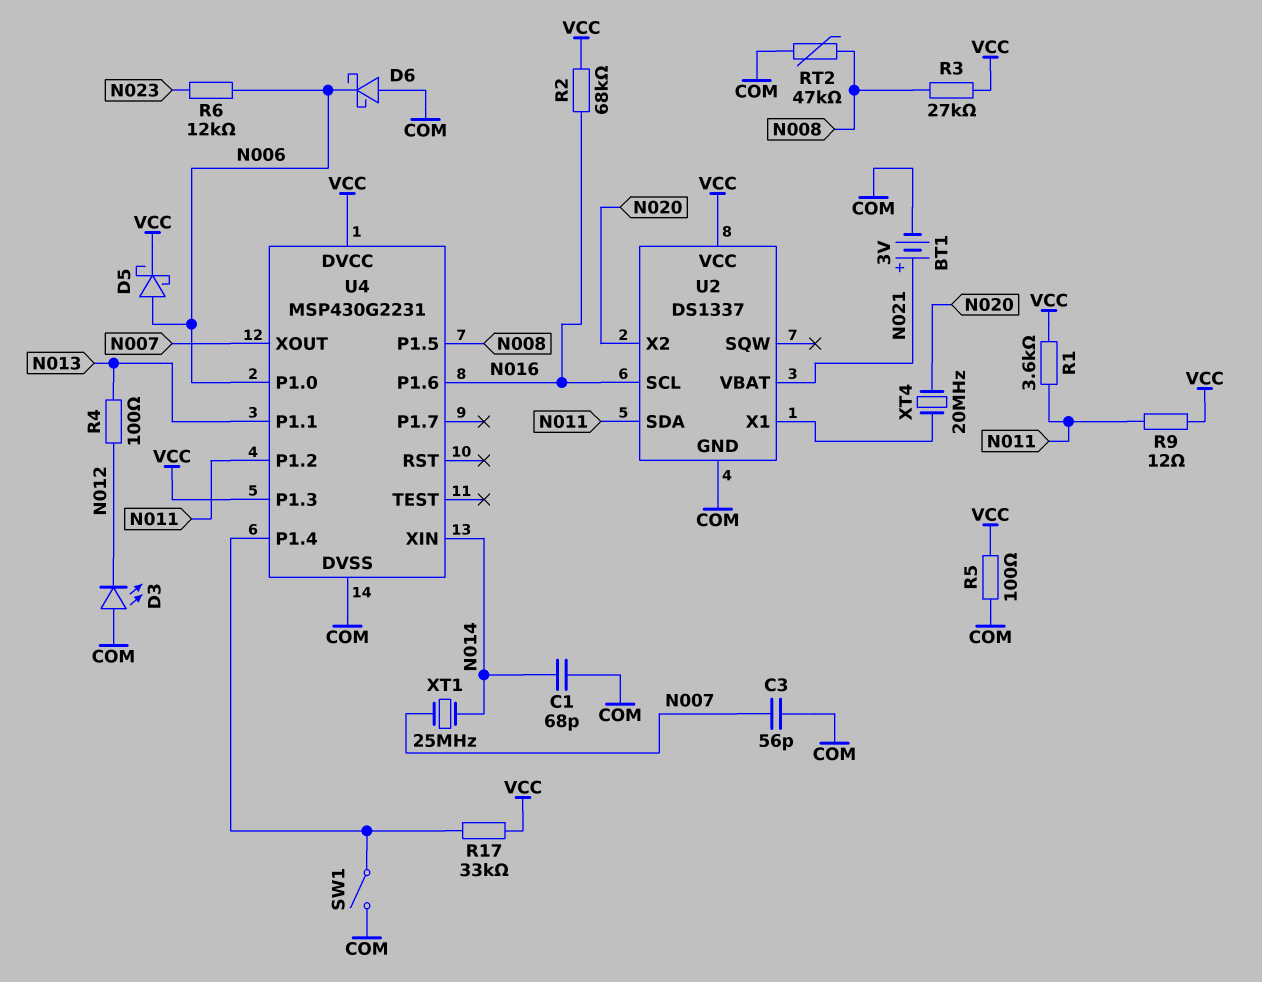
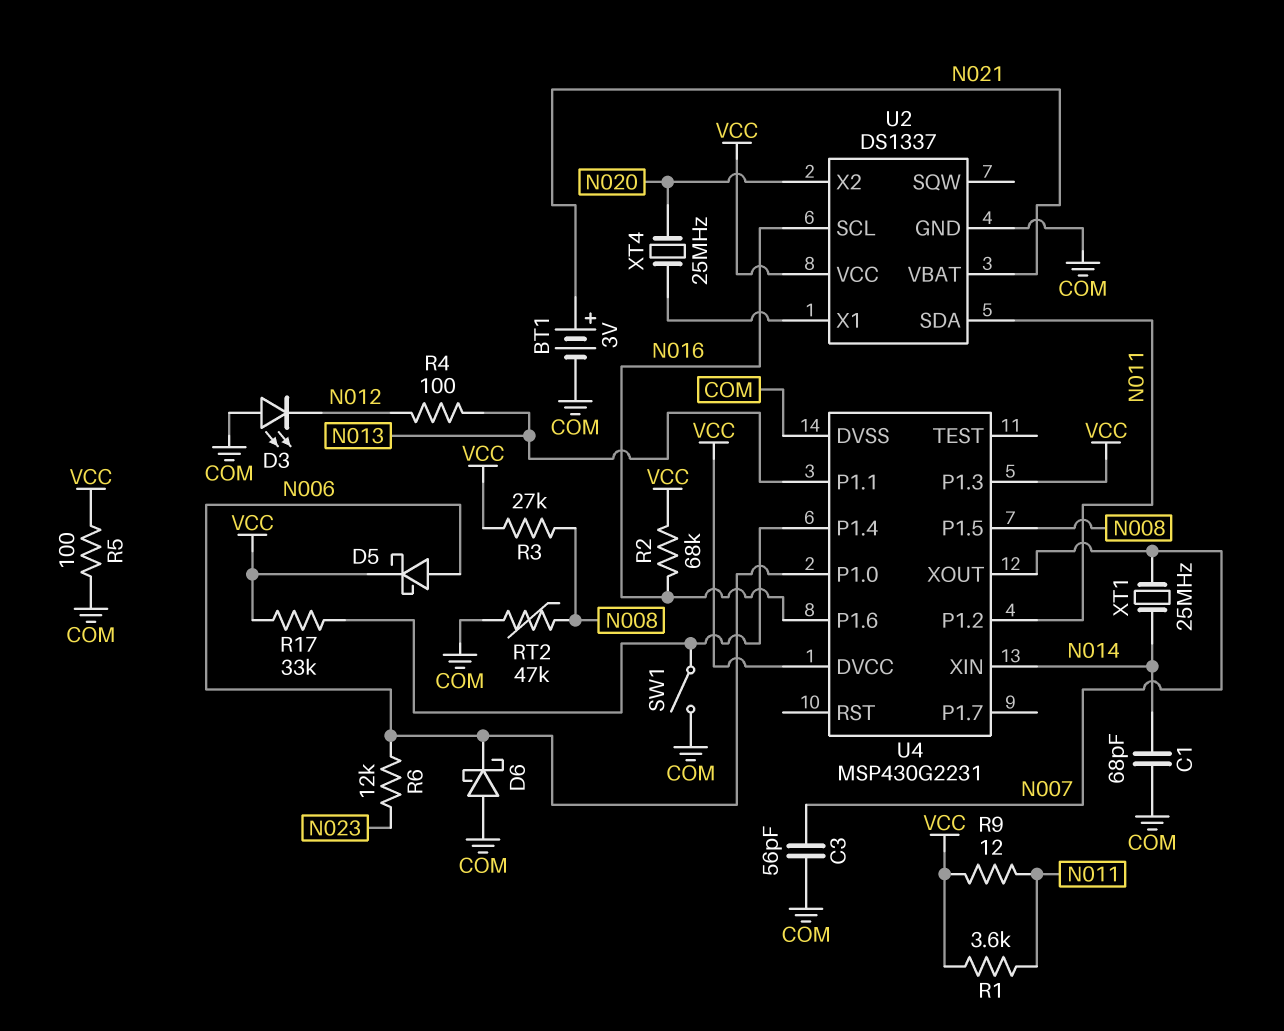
XT4: 20MHz (N020, U2/X1) -> 25MHz (N020, U2/X1)

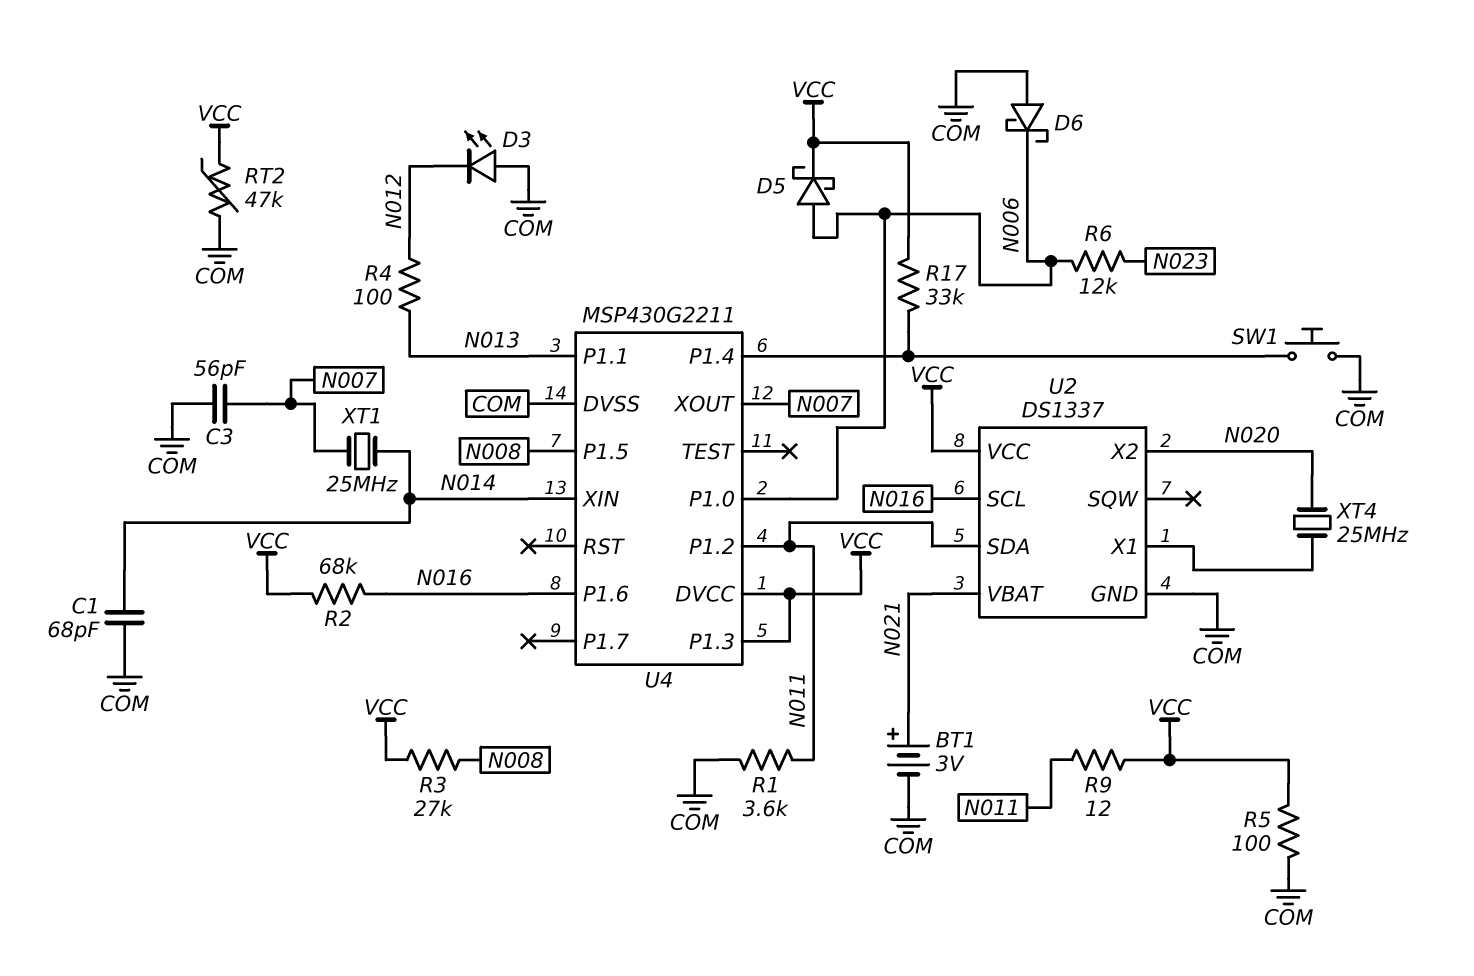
R1: 3.6k (N011, VCC) -> 3.6k (COM, N011)
RT2: 47k (COM, N008) -> 47k (COM, VCC)
SW1: switch (COM, U4/P1.4) -> button (COM, U4/P1.4)
U4: MSP430G2231 -> MSP430G2211

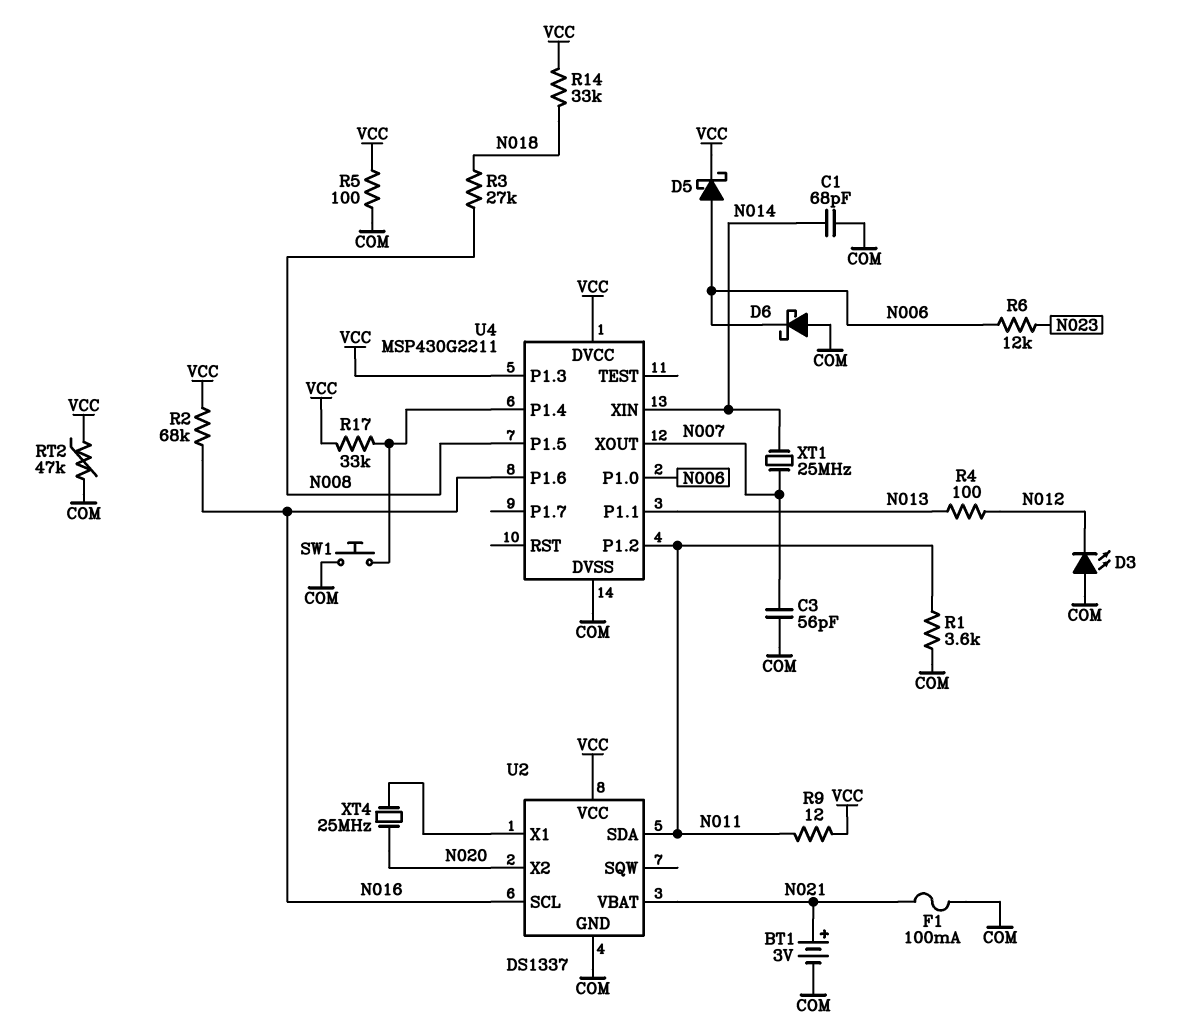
F1: none -> 100mA (COM, N021)
R3: 27k (N008, VCC) -> 27k (N008, N018)
R14: none -> 33k (N018, VCC)

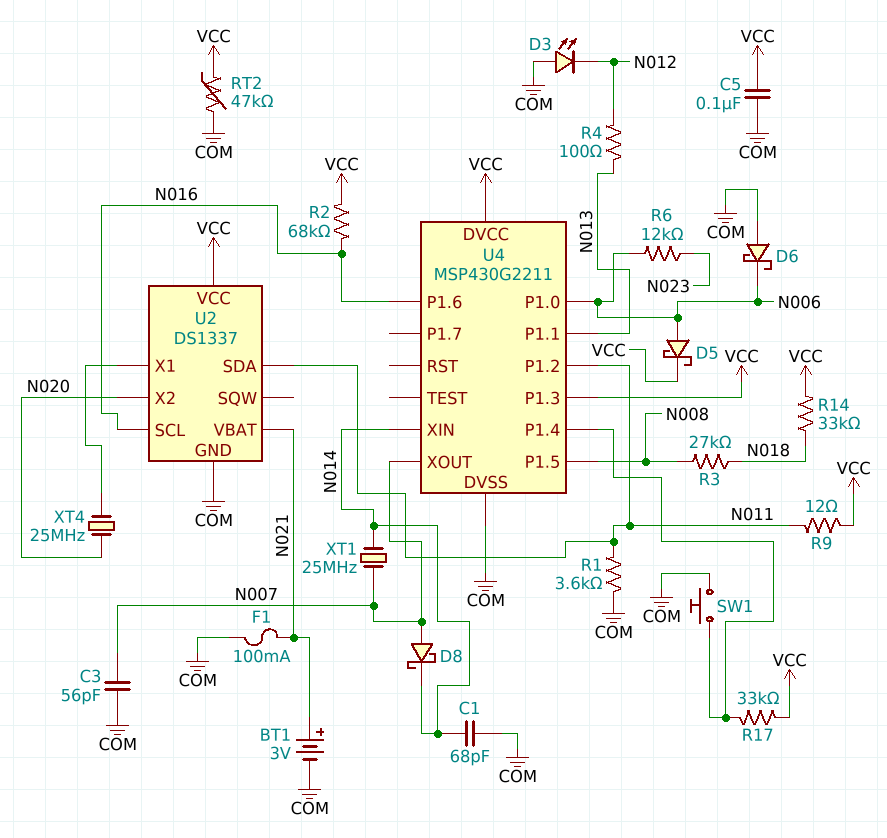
C5: none -> 100nF (COM, VCC)
D8: none -> schottky (A N007, K N014)
R5: 100 (COM, VCC) -> none

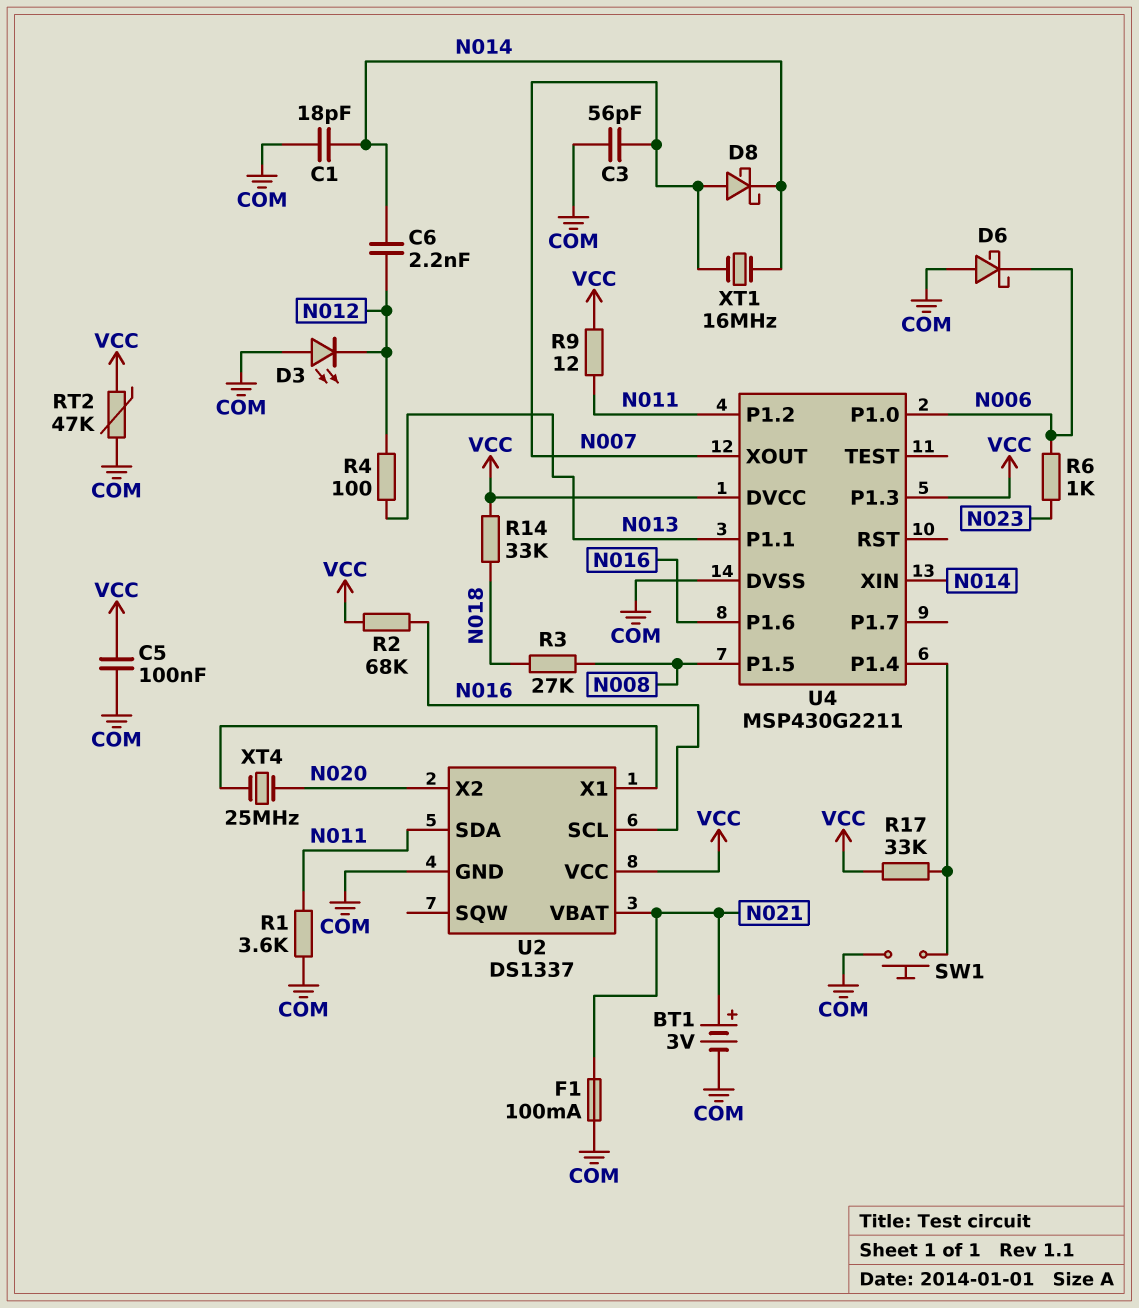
C1: 68pF (COM, N014) -> 18pF (COM, N014)
C6: none -> 2.2nF (N012, N014)
D5: schottky (A N006, K VCC) -> none
R6: 12k (N006, N023) -> 1k (N006, N023)
XT1: 25MHz (N007, N014) -> 16MHz (N007, N014)

